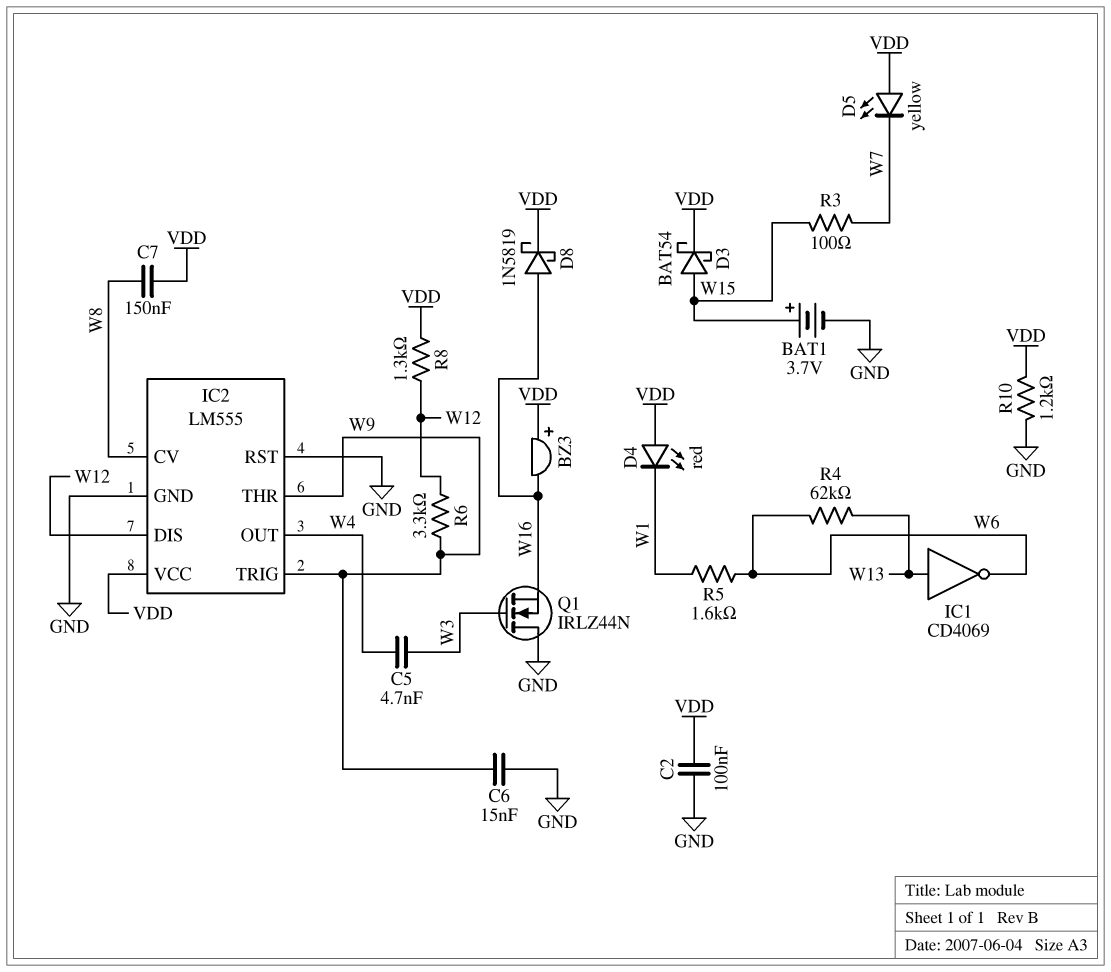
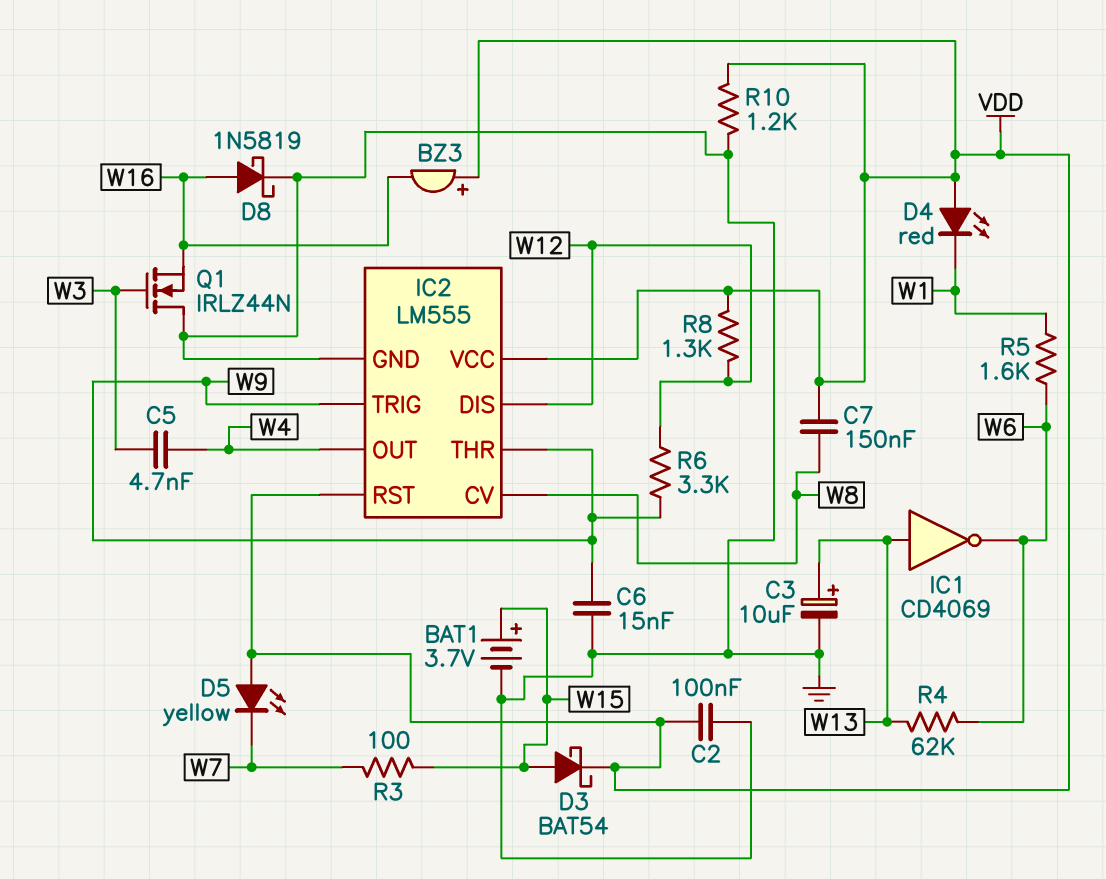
C3: none -> 10uF (plus W13, minus GND)
D8: schottky 1N5819 (A W16, K VDD) -> schottky 1N5819 (A W16, K GND)
IC2 pin RST: GND -> VDD

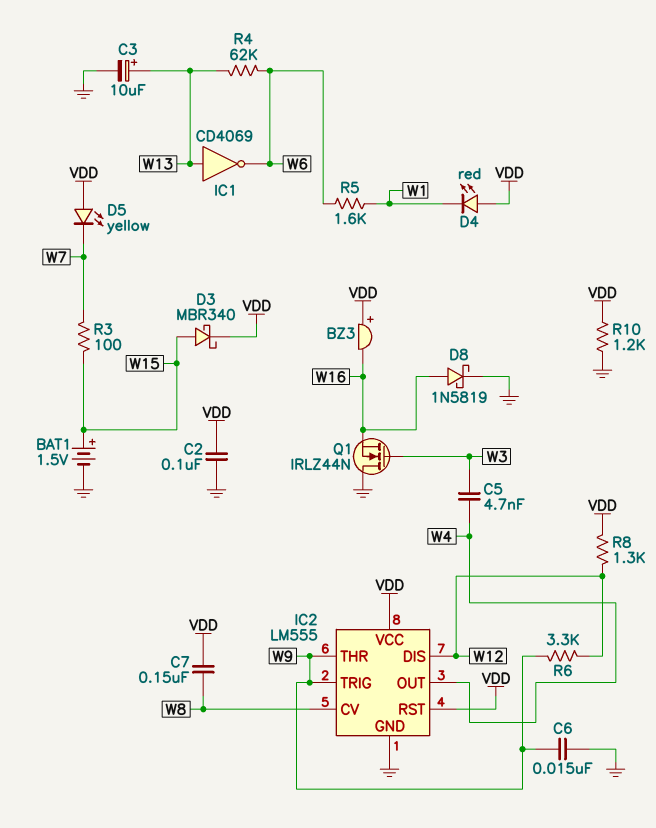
BAT1: 3.7V (plus W15, minus GND) -> 1.5V (plus W15, minus GND)
D3: schottky BAT54 (A W15, K VDD) -> schottky MBR340 (A W15, K VDD)

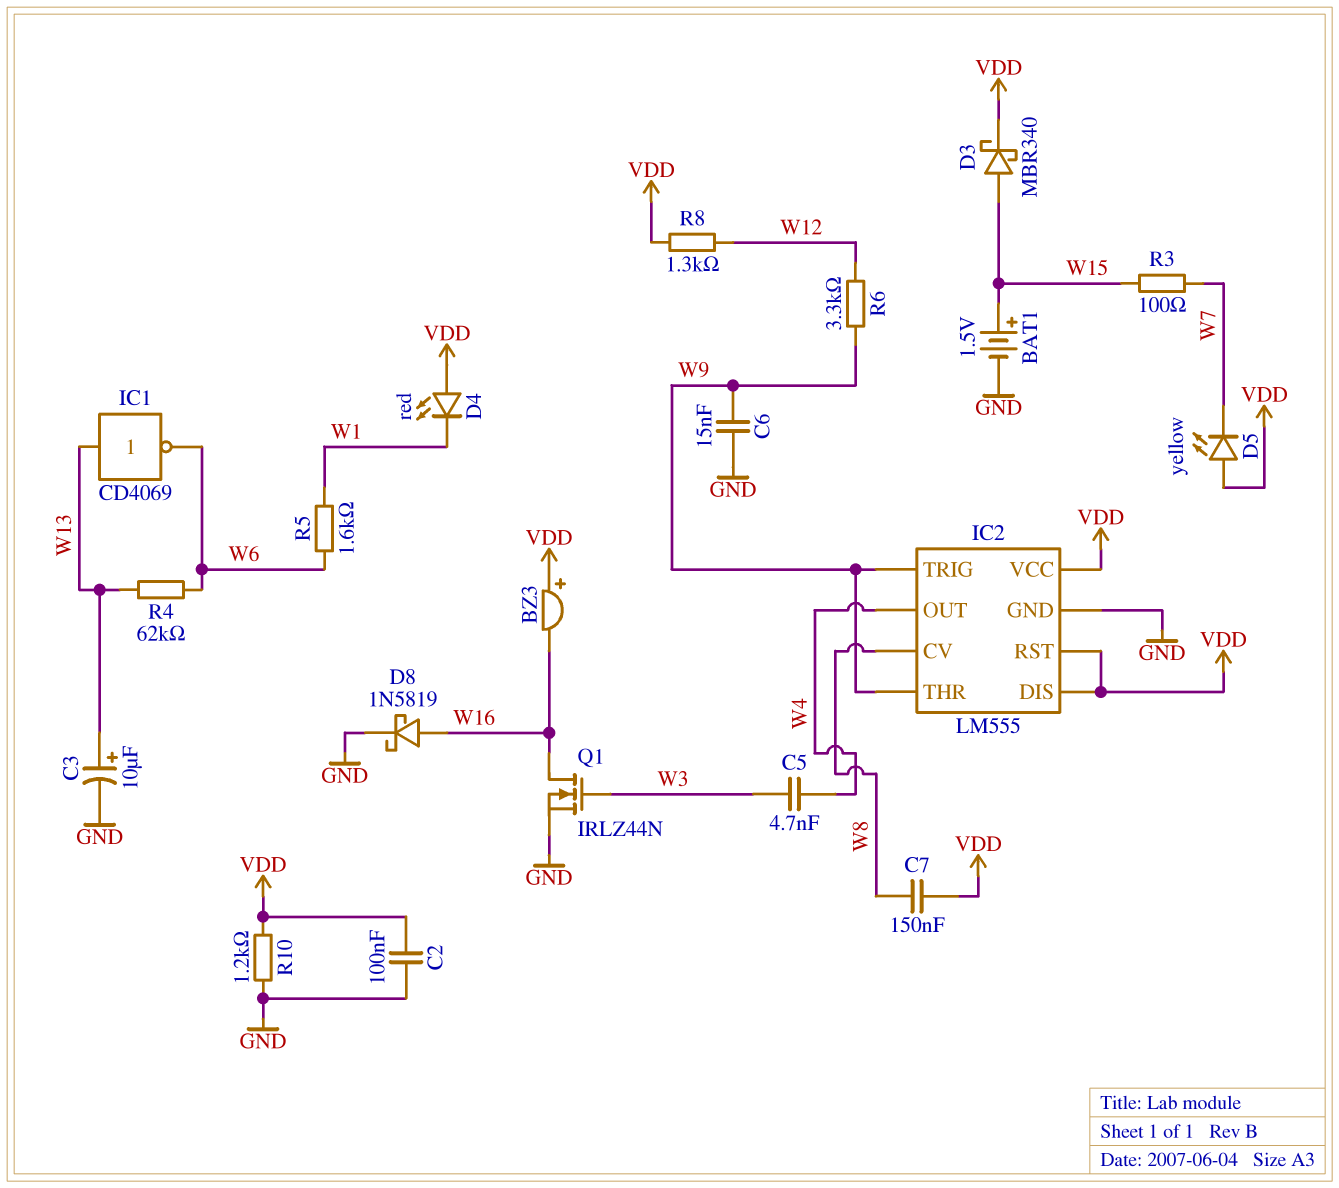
IC2 pin DIS: W12 -> VDD
Q1: NMOS IRLZ44N (G W3, D GND, S W16) -> NMOS IRLZ44N (G W3, D W16, S GND)

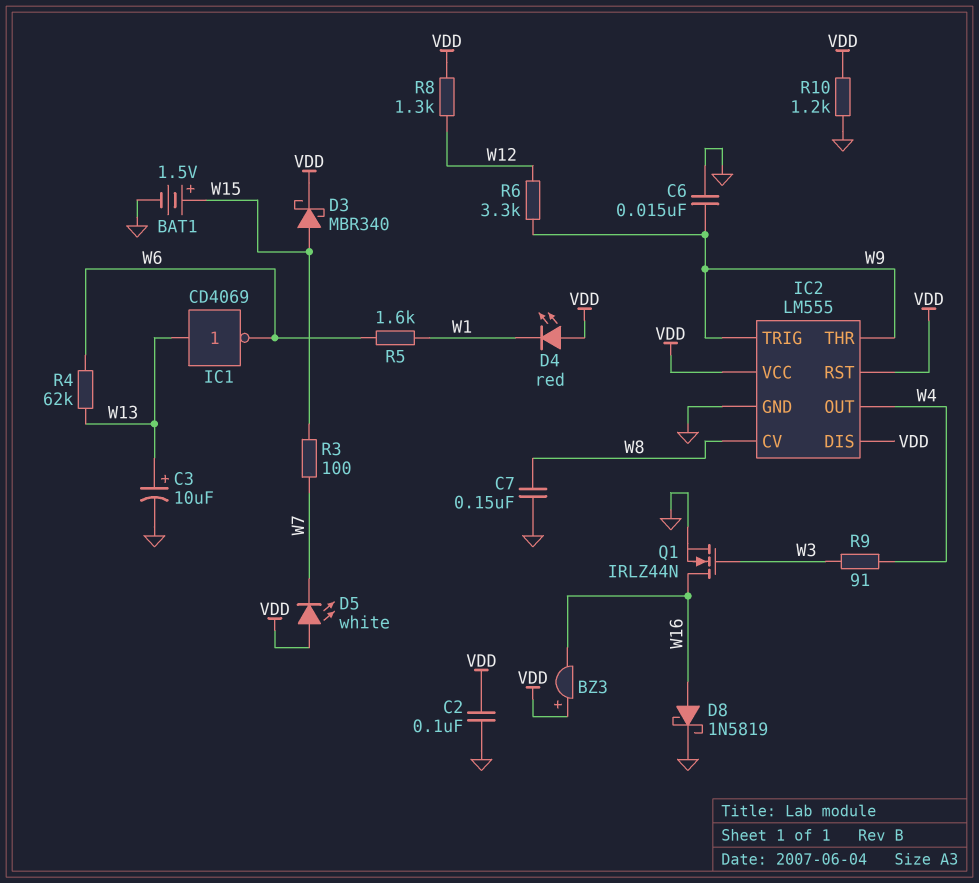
C5: 4.7nF (W3, W4) -> none
C7: 150nF (VDD, W8) -> 150nF (GND, W8)
D5: LED yellow (A VDD, K W7) -> LED white (A VDD, K W7)
R9: none -> 91 (W3, W4)

